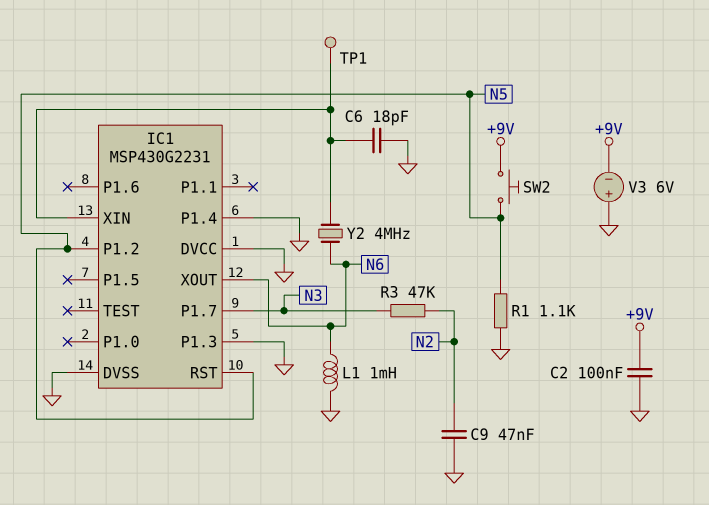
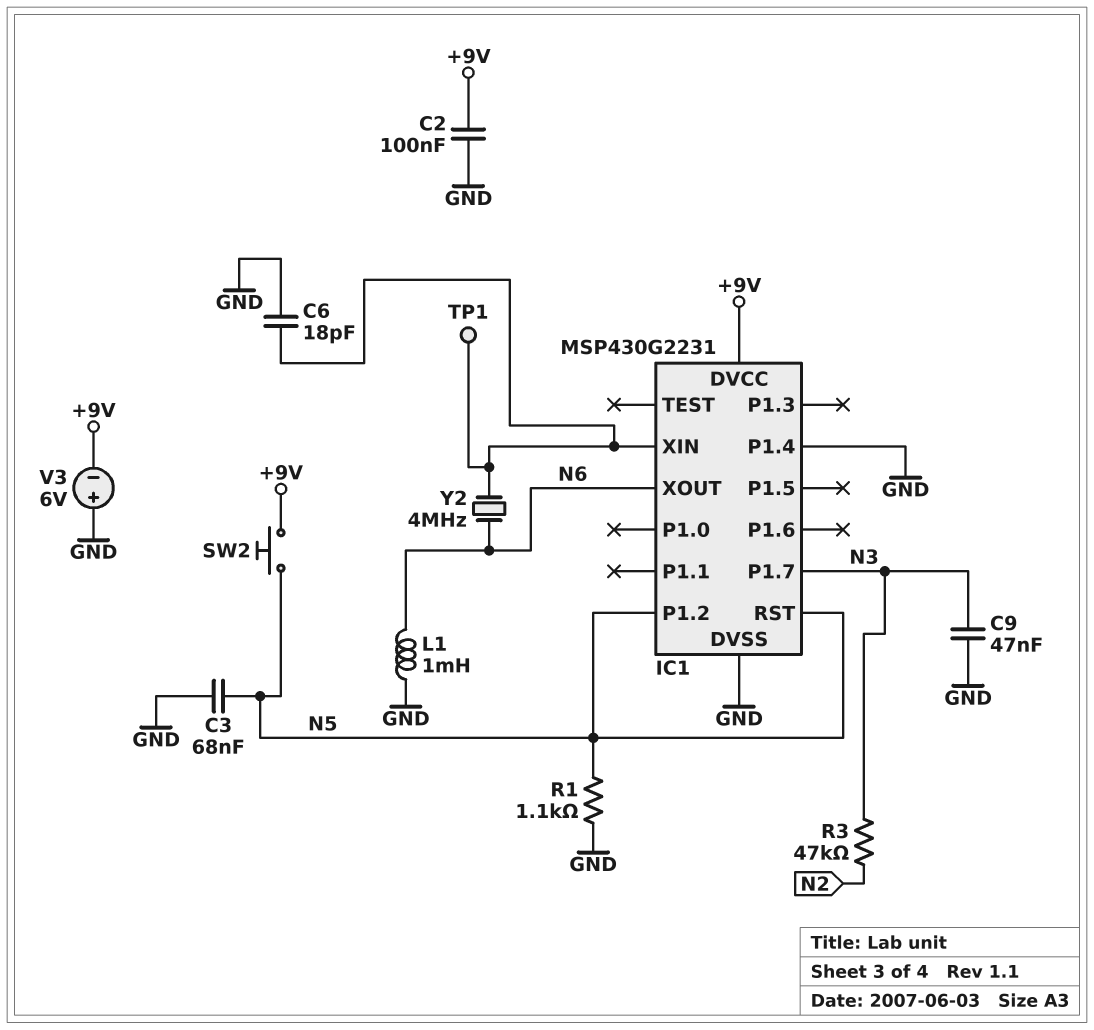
C3: none -> 68nF (GND, N5)
C9: 47nF (GND, N2) -> 47nF (GND, N3)
IC1 pin DVCC: GND -> +9V
IC1 pin P1.3: GND -> none

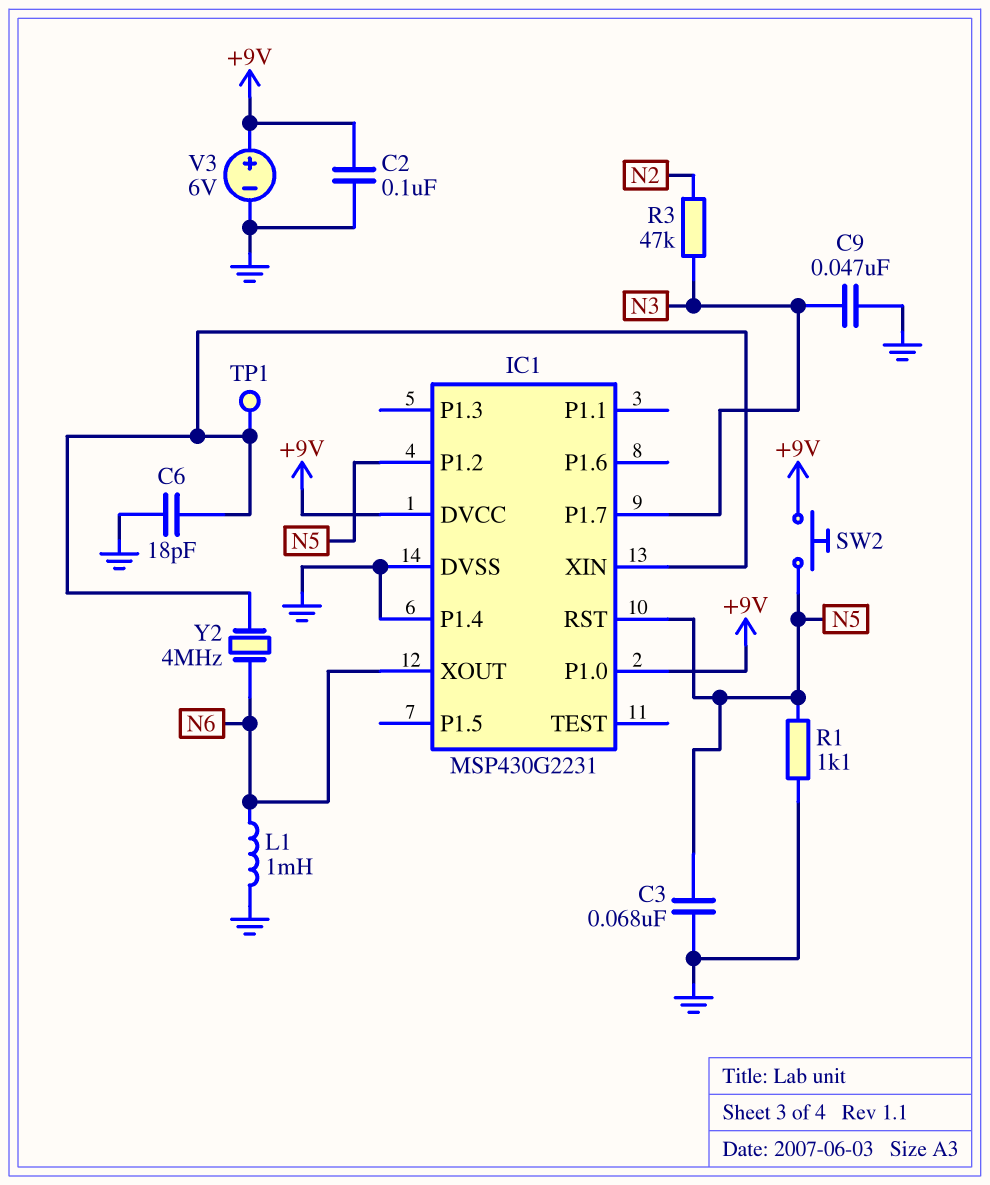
IC1 pin P1.0: none -> +9V
V3: 6V (plus GND, minus +9V) -> 6V (plus +9V, minus GND)

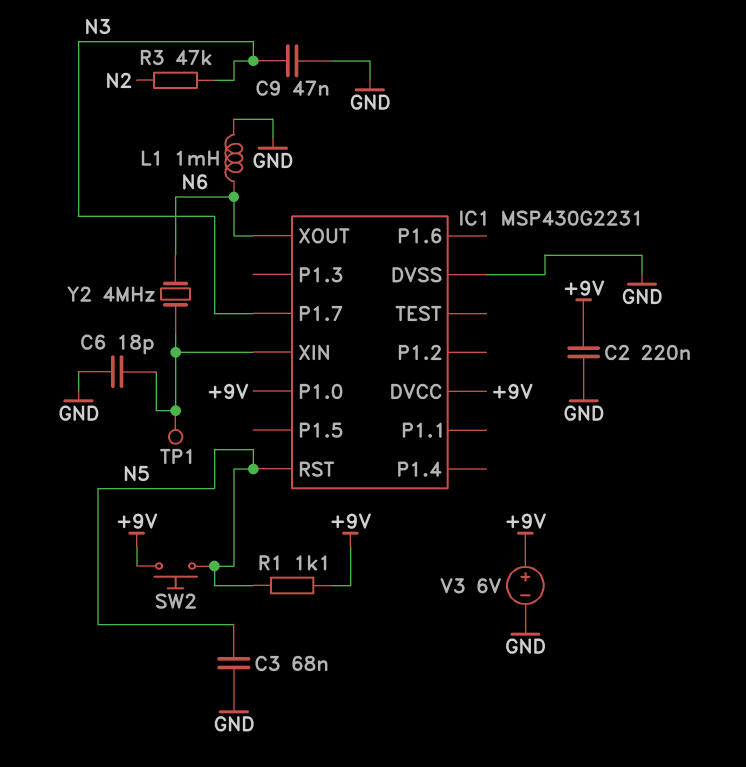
C2: 100nF (+9V, GND) -> 220nF (+9V, GND)
IC1 pin P1.2: N5 -> none
IC1 pin P1.4: GND -> none
R1: 1.1k (GND, N5) -> 1.1k (+9V, N5)

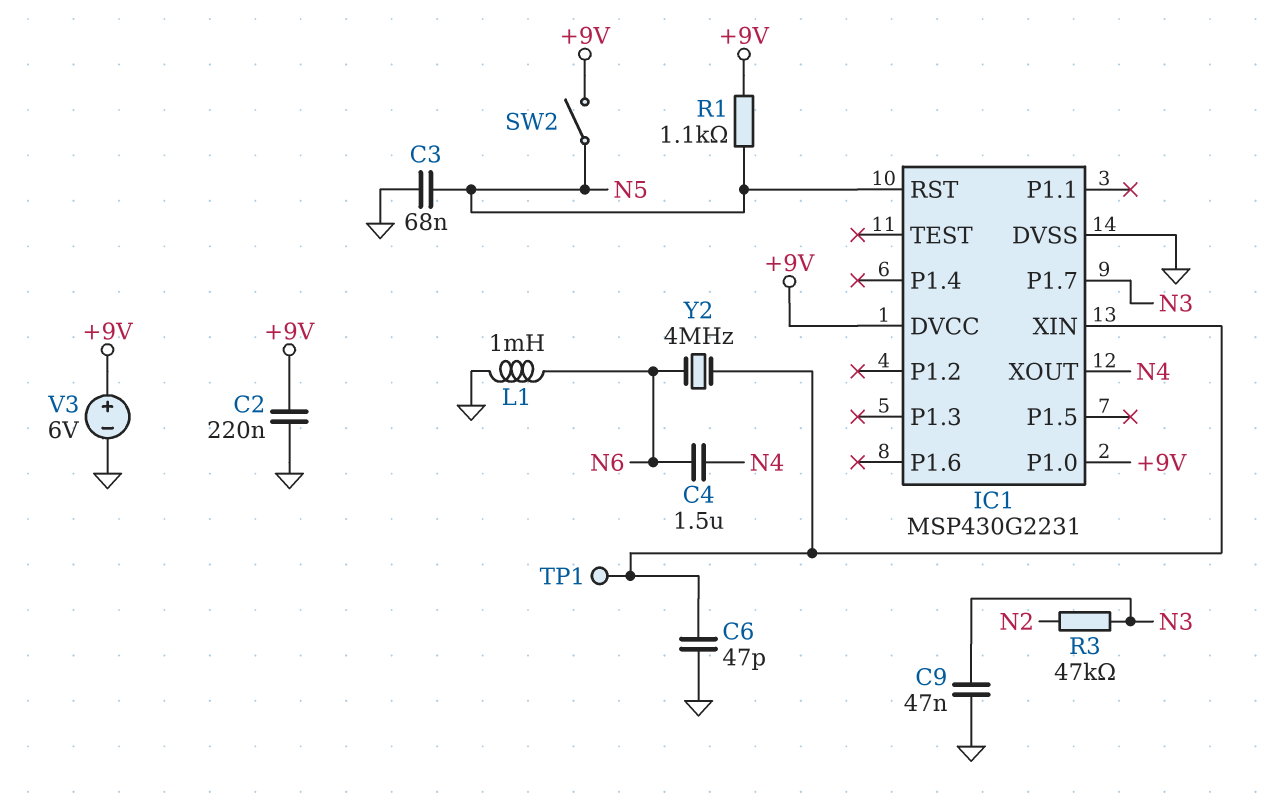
C4: none -> 1.5uF (N4, N6)
C6: 18pF (GND, IC1/XIN) -> 47pF (GND, IC1/XIN)
IC1 pin XOUT: N6 -> N4
SW2: button (+9V, N5) -> switch (+9V, N5)

